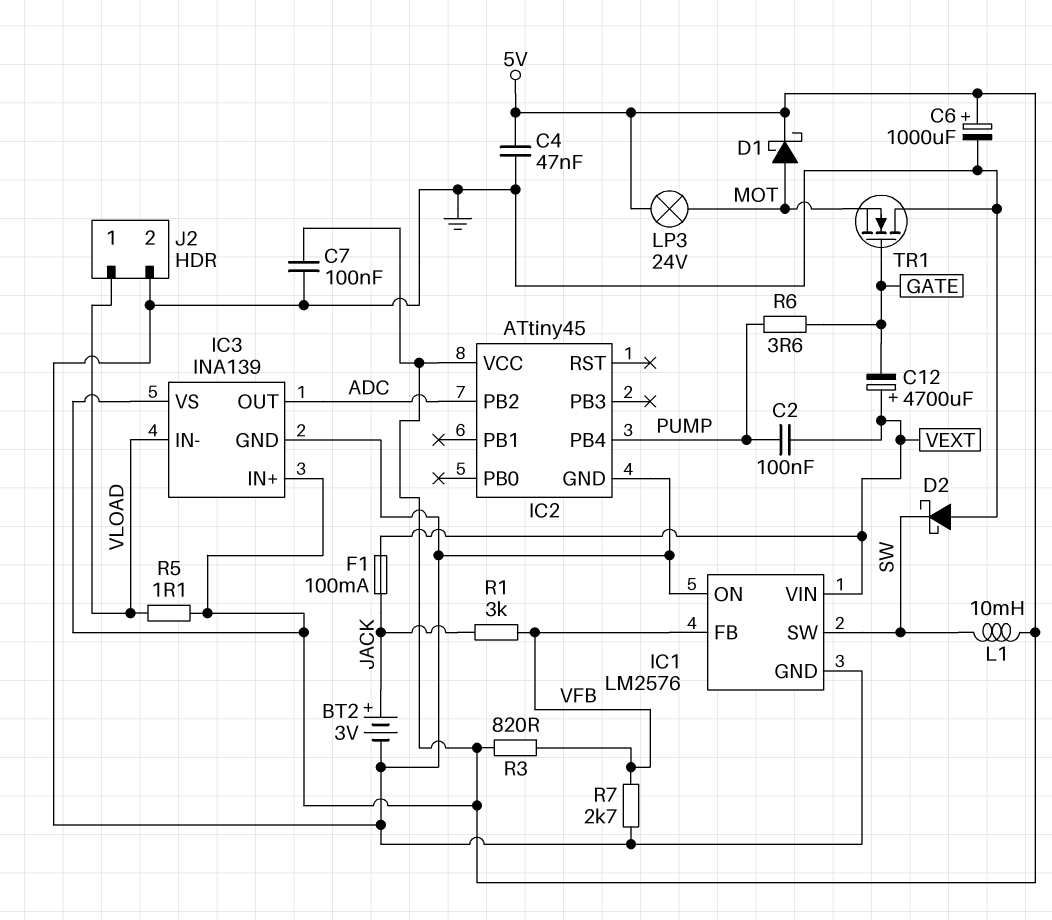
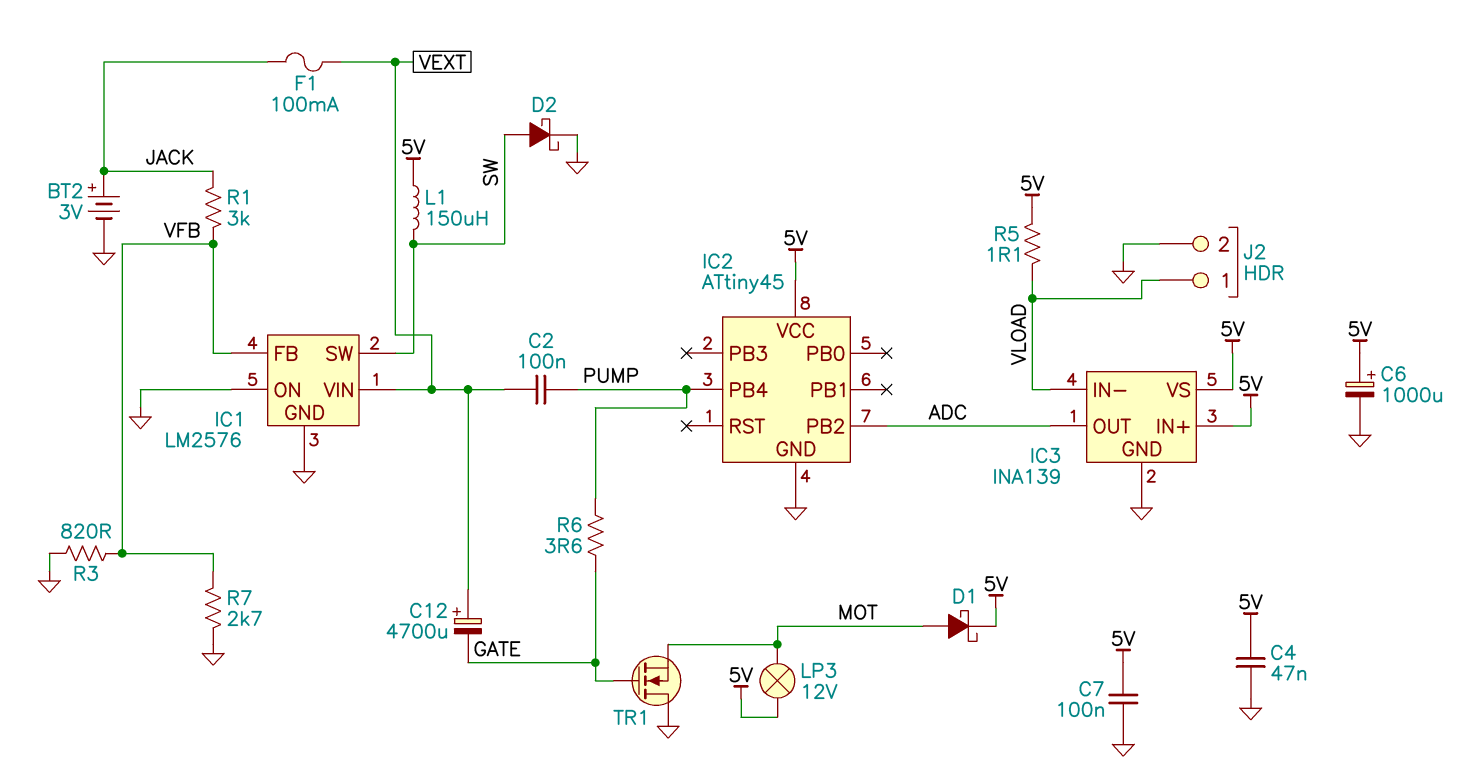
D2: schottky (A GND, K SW) -> schottky (A SW, K GND)
L1: 10mH (5V, SW) -> 150uH (5V, SW)
LP3: lamp 24V (5V, MOT) -> lamp 12V (5V, MOT)
R3: 820 (5V, VFB) -> 820 (GND, VFB)

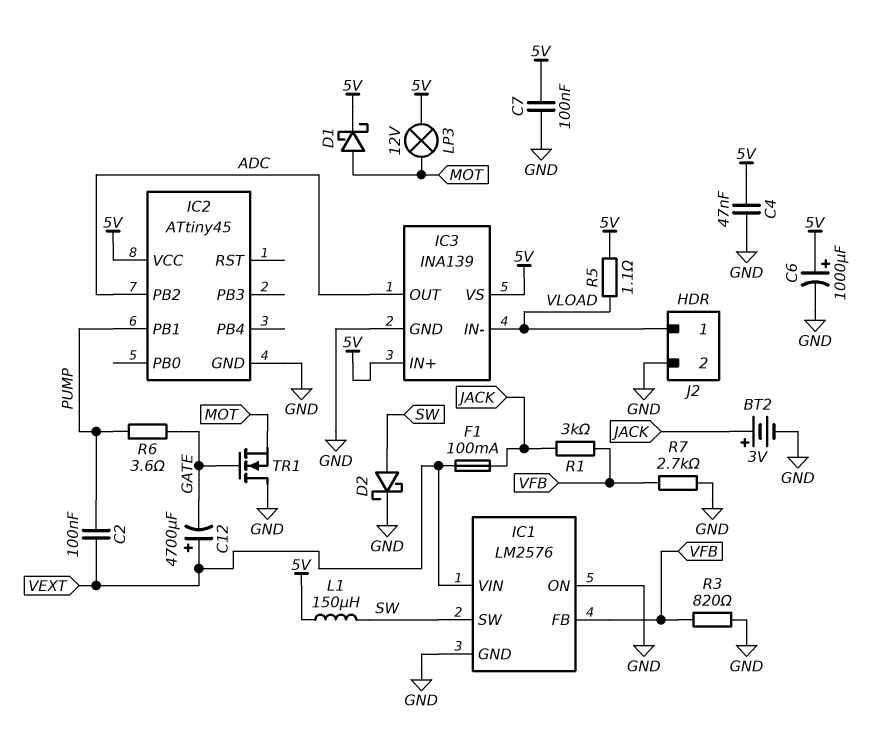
IC2 pin PB1: none -> PUMP
IC2 pin PB4: PUMP -> none

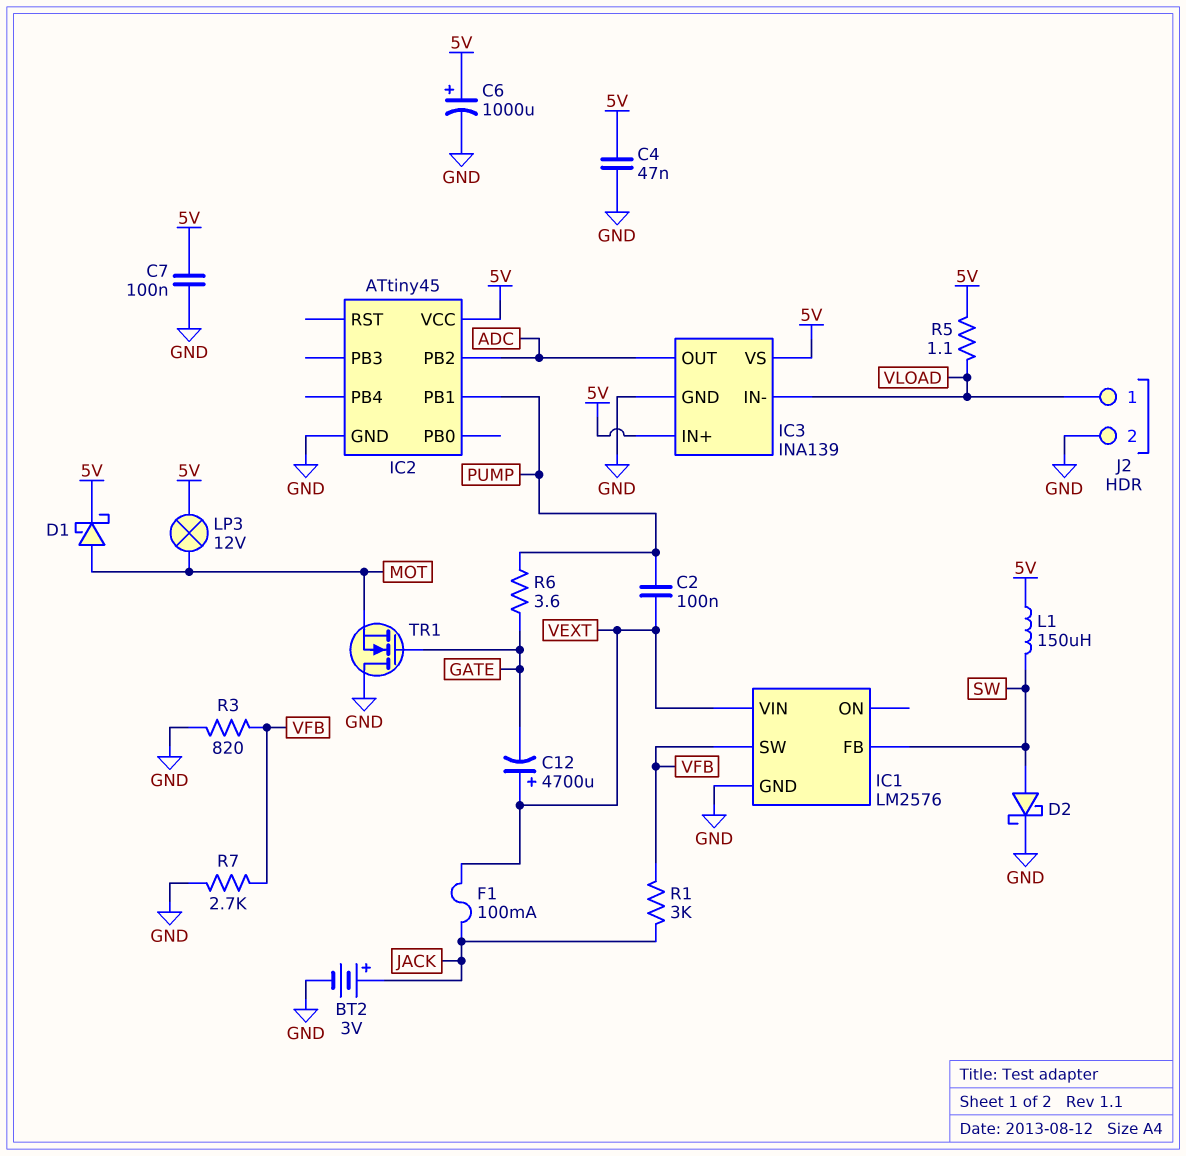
IC1 pin FB: VFB -> SW
IC1 pin ON: GND -> none
IC1 pin SW: SW -> VFB

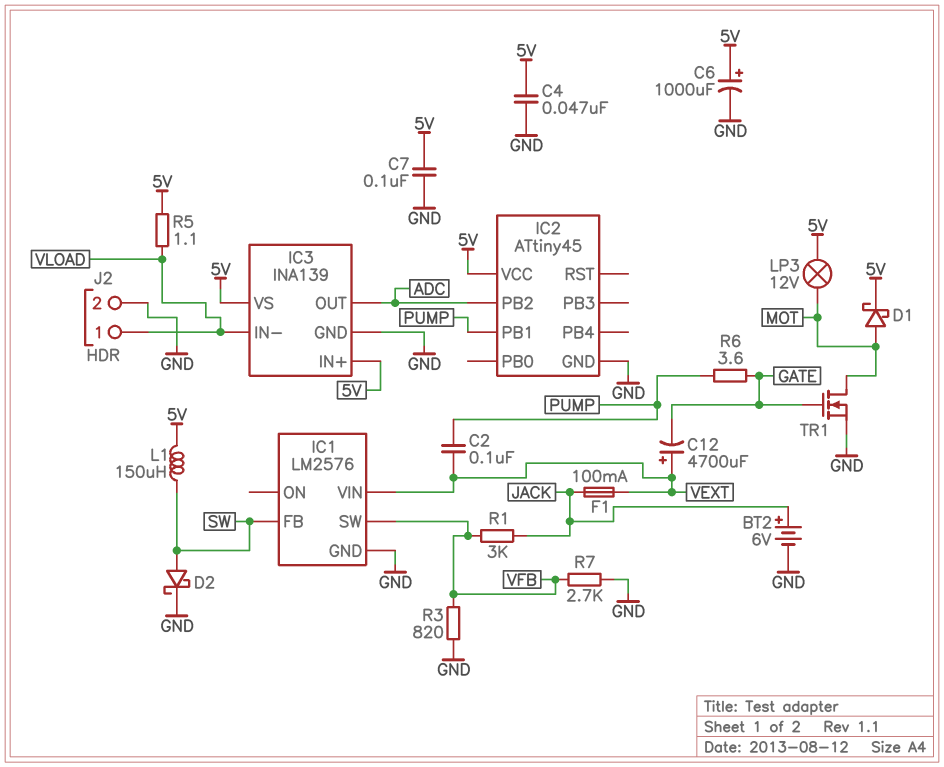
BT2: 3V (plus JACK, minus GND) -> 6V (plus JACK, minus GND)
TR1: NMOS (G GATE, D GND, S MOT) -> NMOS (G GATE, D MOT, S GND)

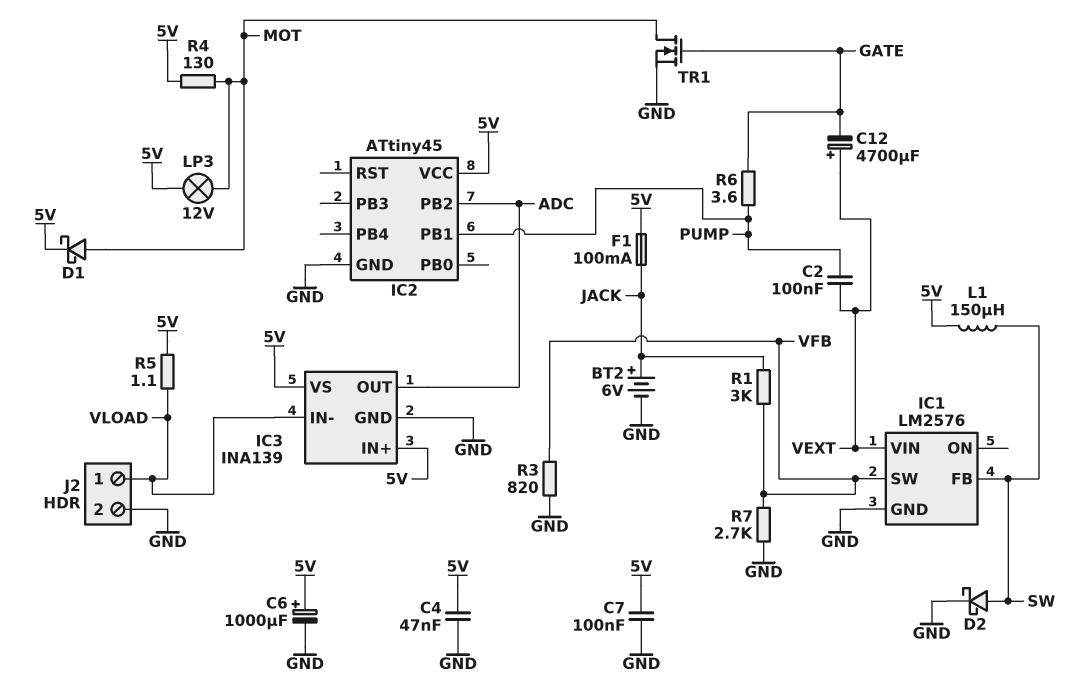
F1: 100mA (JACK, VEXT) -> 100mA (5V, JACK)
R4: none -> 130 (5V, MOT)

